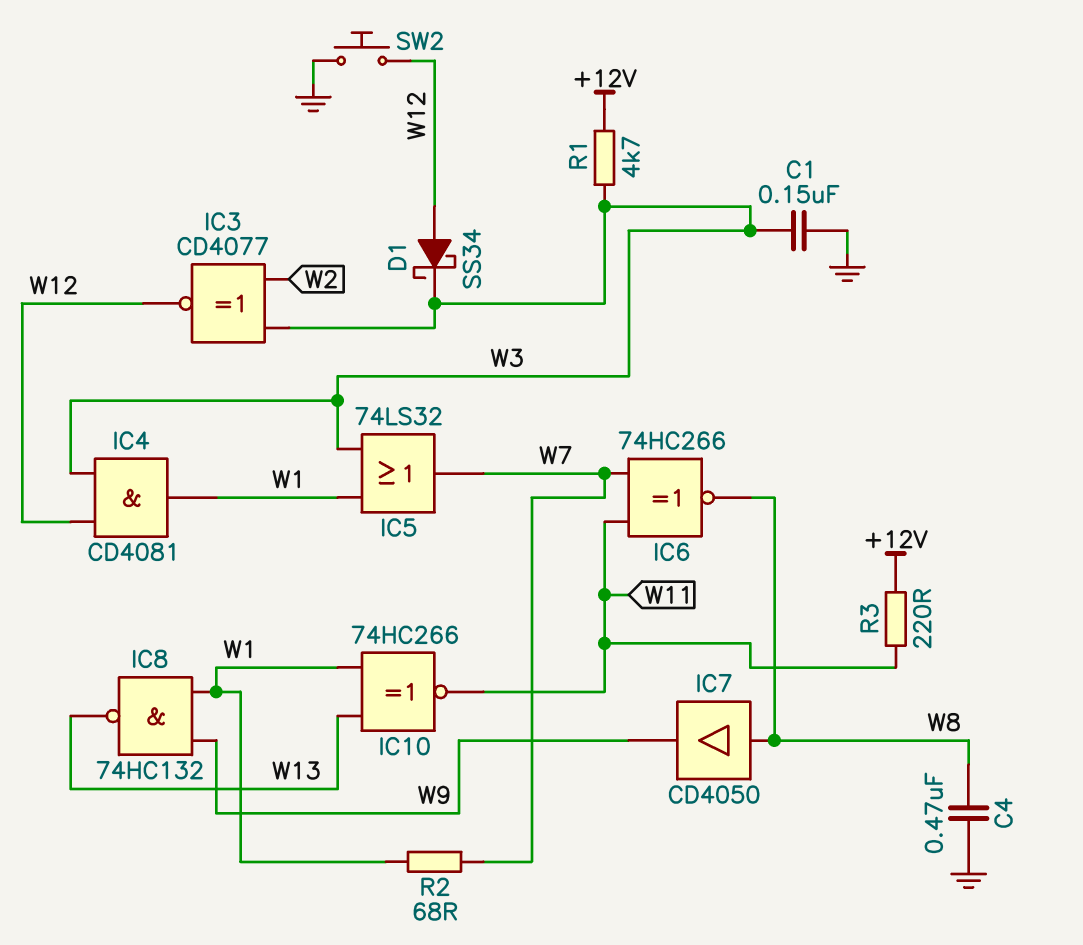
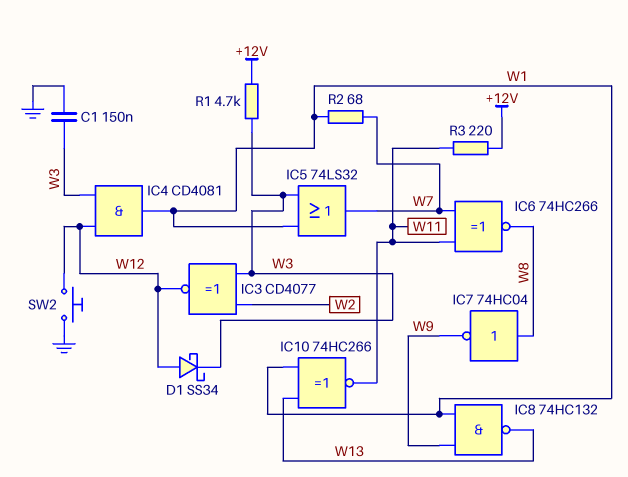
C4: 470nF (GND, W8) -> none
IC7: buffer CD4050 (in W8, out W9) -> NOT 74HC04 (in W8, out W9)

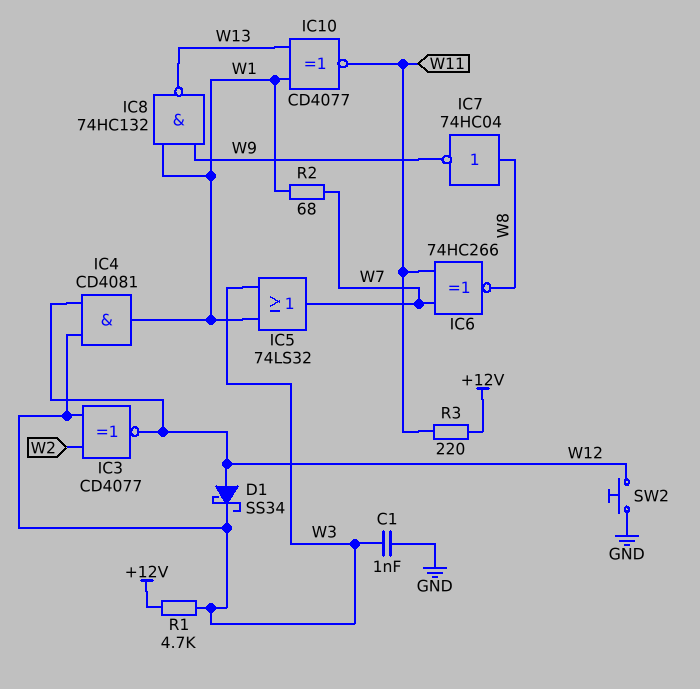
C1: 150nF (GND, W3) -> 1nF (GND, W3)
IC10: XNOR 74HC266 (in W1, in W13, out W11) -> XNOR CD4077 (in W1, in W13, out W11)

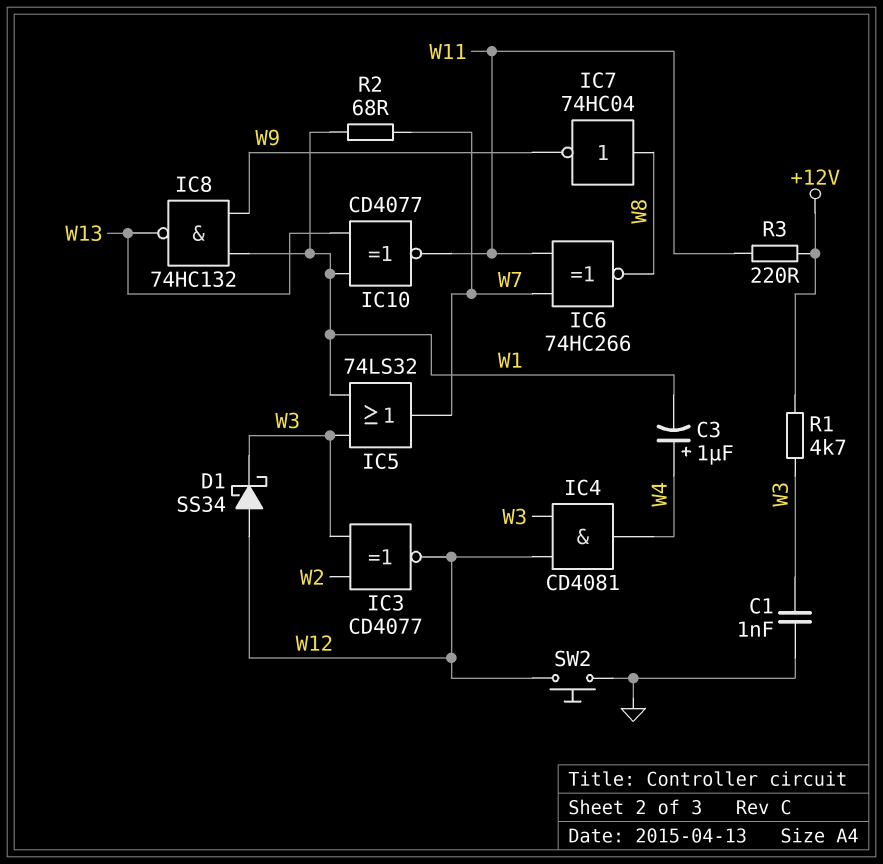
C3: none -> 1uF (plus W4, minus W1)
IC4: AND CD4081 (in W3, in W12, out W1) -> AND CD4081 (in W3, in W12, out W4)

